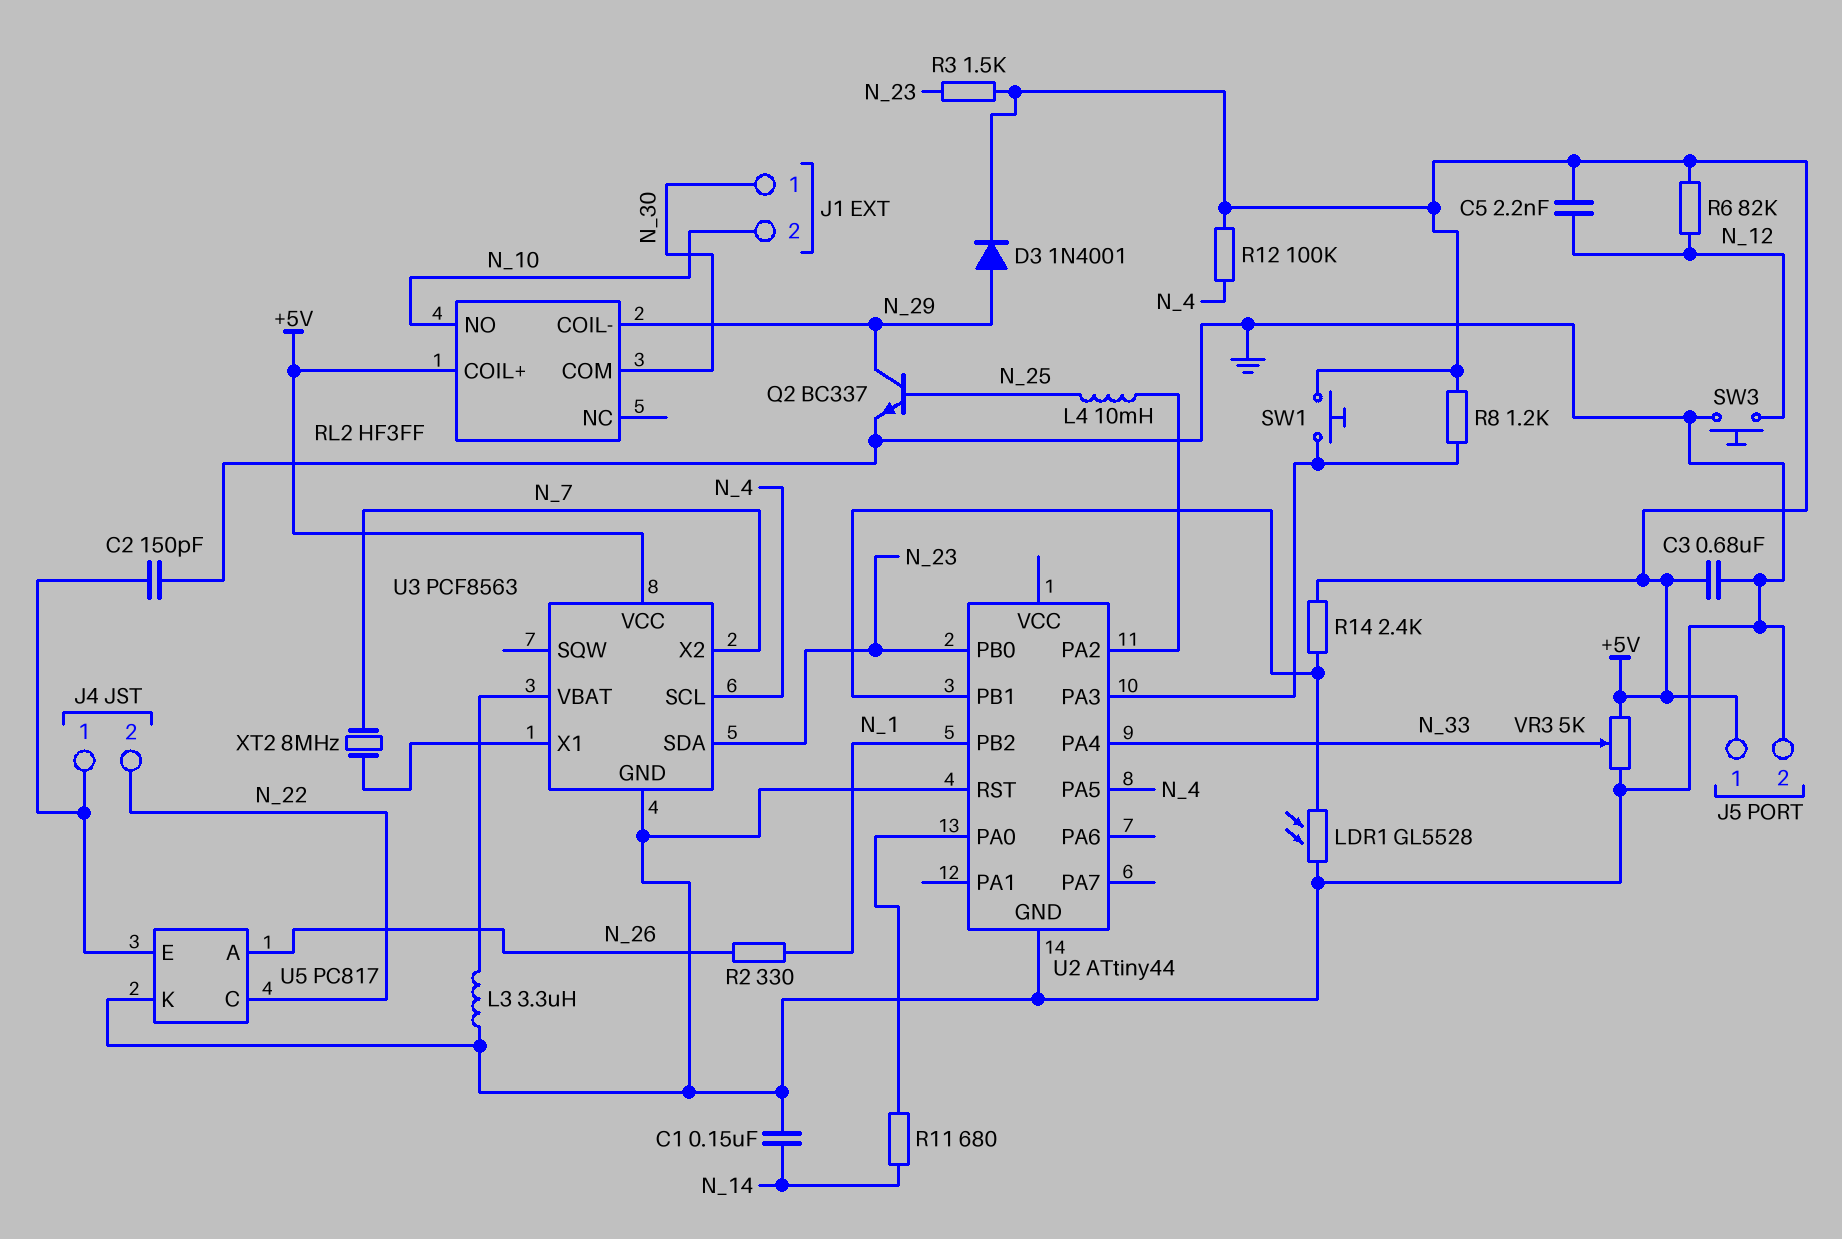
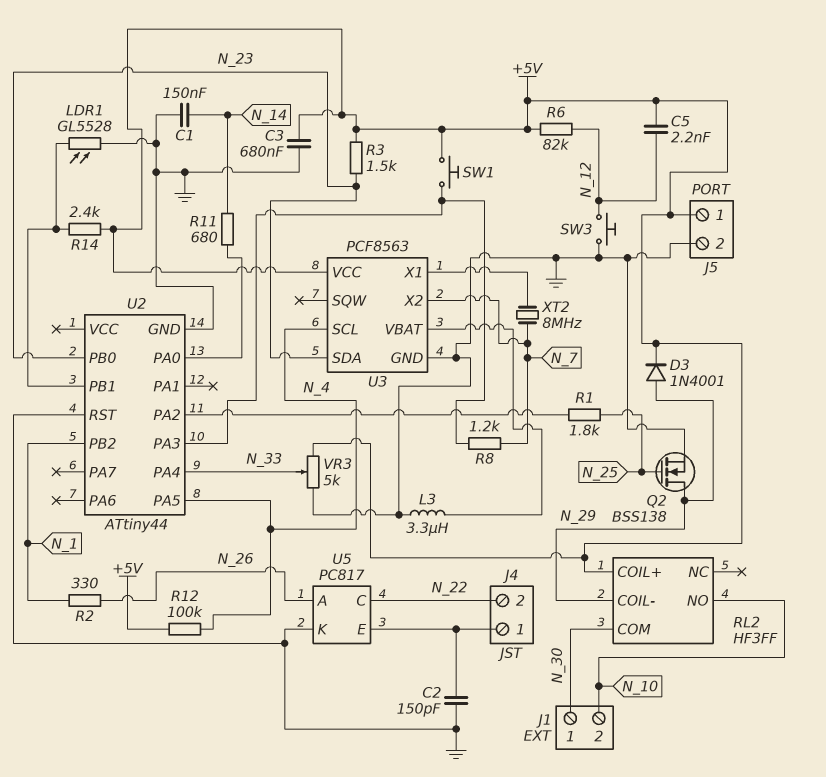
L4: 10mH (N_25, U2/PA2) -> none
Q2: NPN BC337 (B N_25, C N_29, E GND) -> NMOS BSS138 (G N_25, D N_29, S GND)
R1: none -> 1.8k (N_25, U2/PA2)
R8: 1.2k (+5V, U2/PA3) -> 1.2k (N_7, U2/PA3)

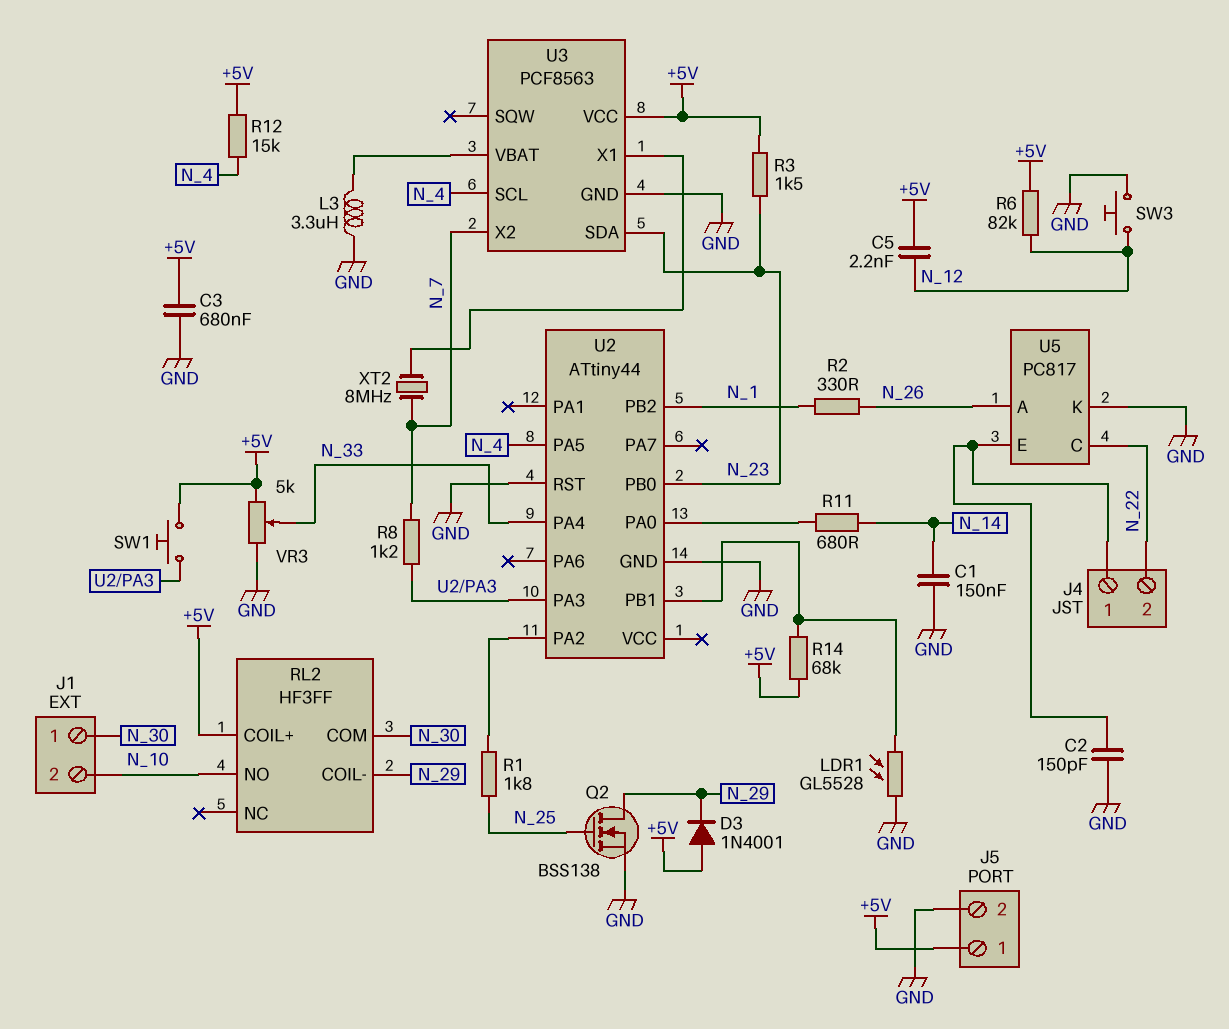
D3: diode 1N4001 (A N_29, K +5V) -> diode 1N4001 (A +5V, K N_29)
R12: 100k (+5V, N_4) -> 15k (+5V, N_4)
R14: 2.4k (+5V, U2/PB1) -> 68k (+5V, U2/PB1)

